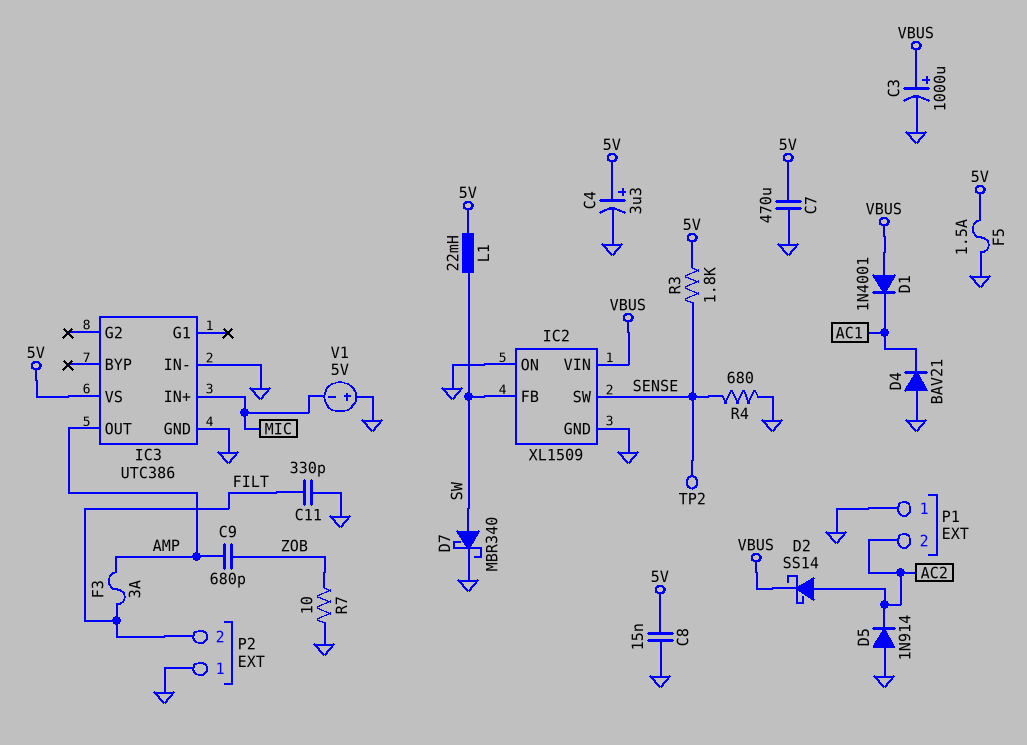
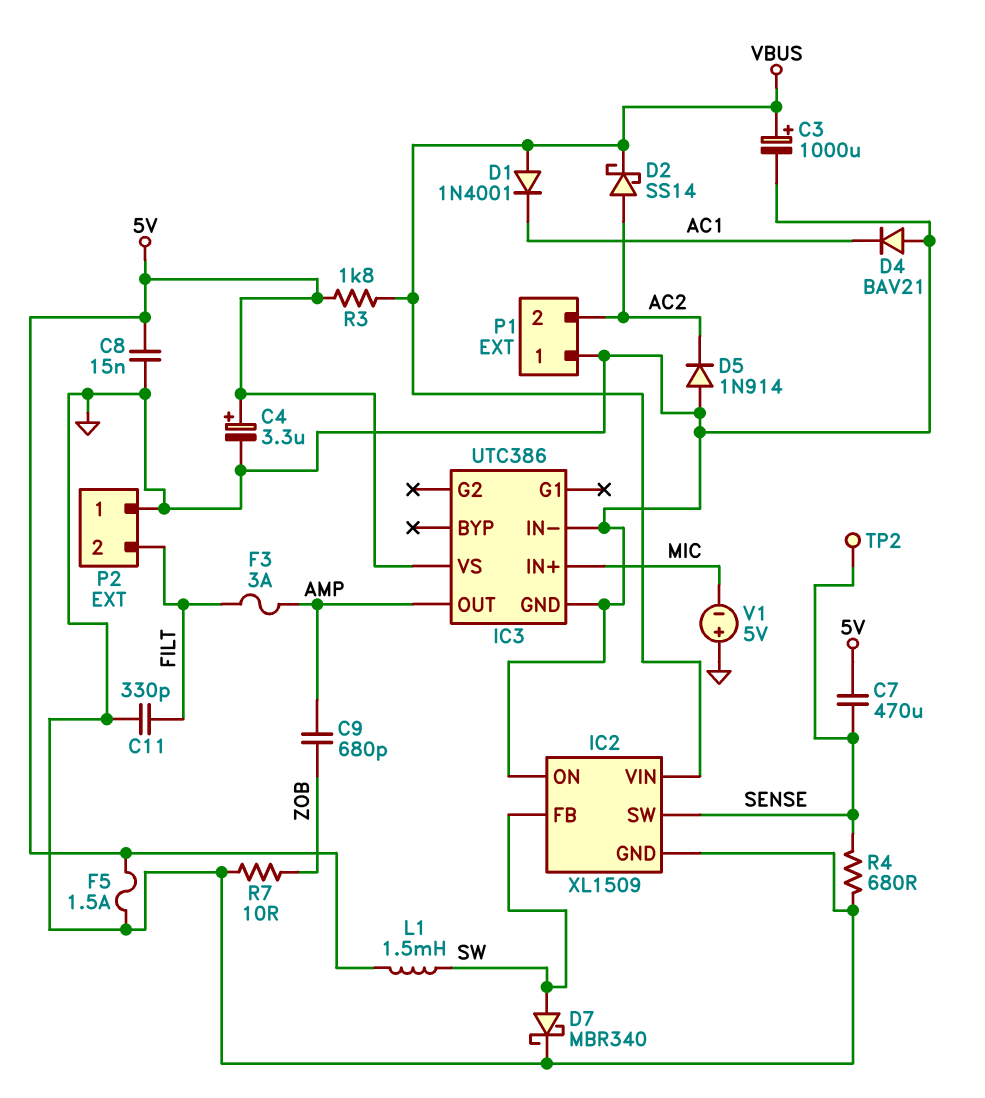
C7: 470uF (5V, GND) -> 470uF (5V, SENSE)
L1: 22mH (5V, SW) -> 1.5mH (5V, SW)
R3: 1.8k (5V, SENSE) -> 1.8k (5V, VBUS)

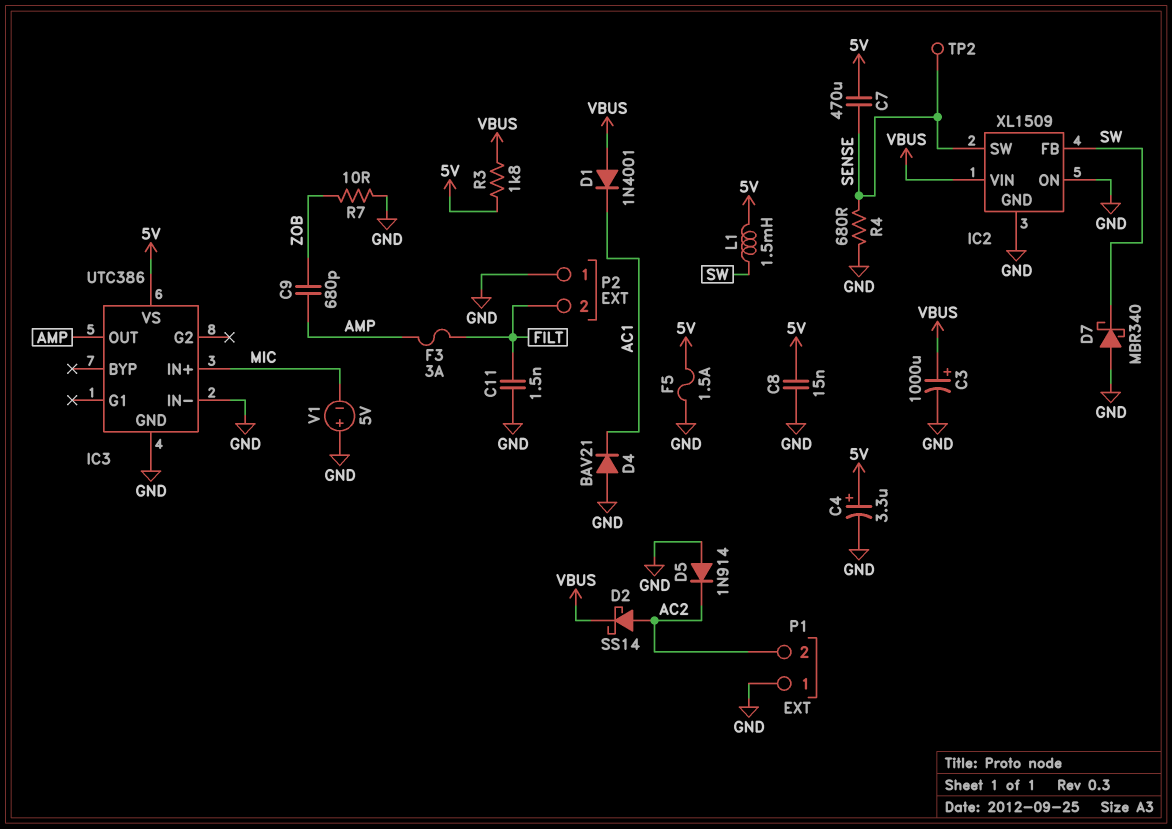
C11: 330pF (FILT, GND) -> 1.5nF (FILT, GND)
D7: schottky MBR340 (A SW, K GND) -> schottky MBR340 (A GND, K SW)

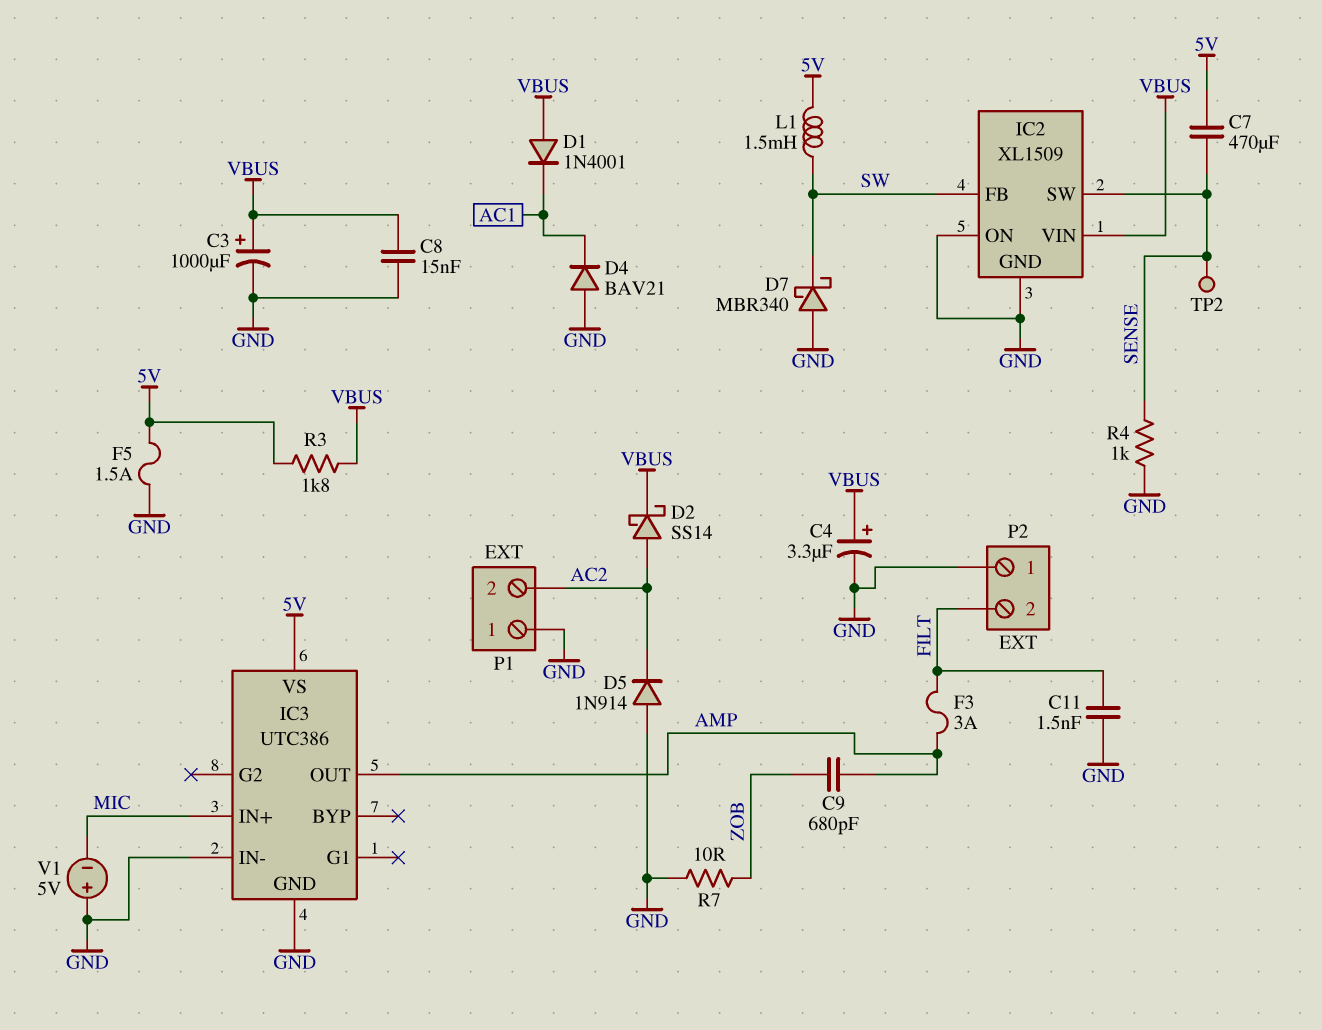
C4: 3.3uF (plus 5V, minus GND) -> 3.3uF (plus VBUS, minus GND)
C8: 15nF (5V, GND) -> 15nF (GND, VBUS)
R4: 680 (GND, SENSE) -> 1k (GND, SENSE)

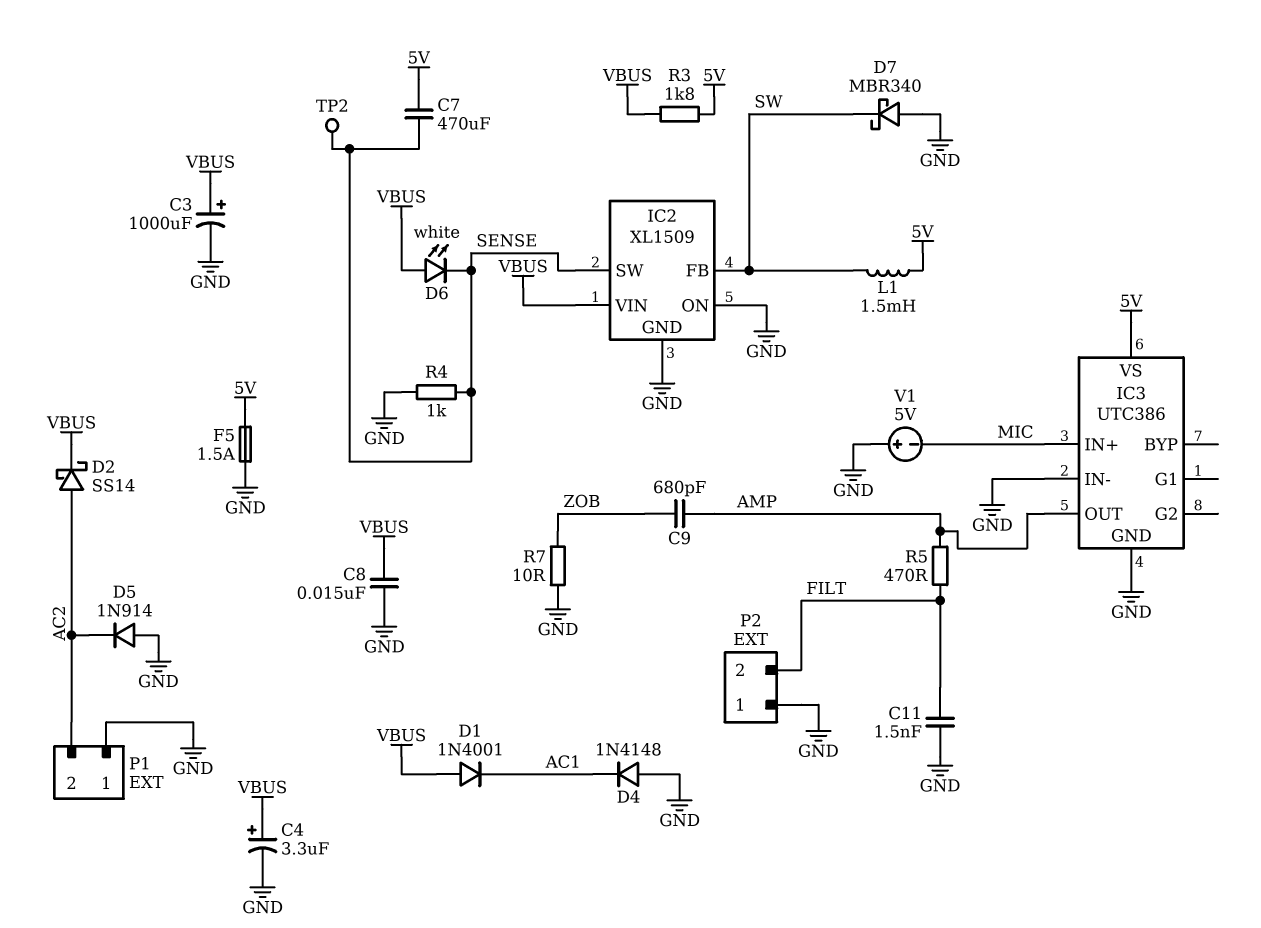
D4: diode BAV21 (A GND, K AC1) -> diode 1N4148 (A GND, K AC1)
D6: none -> LED white (A VBUS, K SENSE)
F3: 3A (AMP, FILT) -> none
R5: none -> 470 (AMP, FILT)

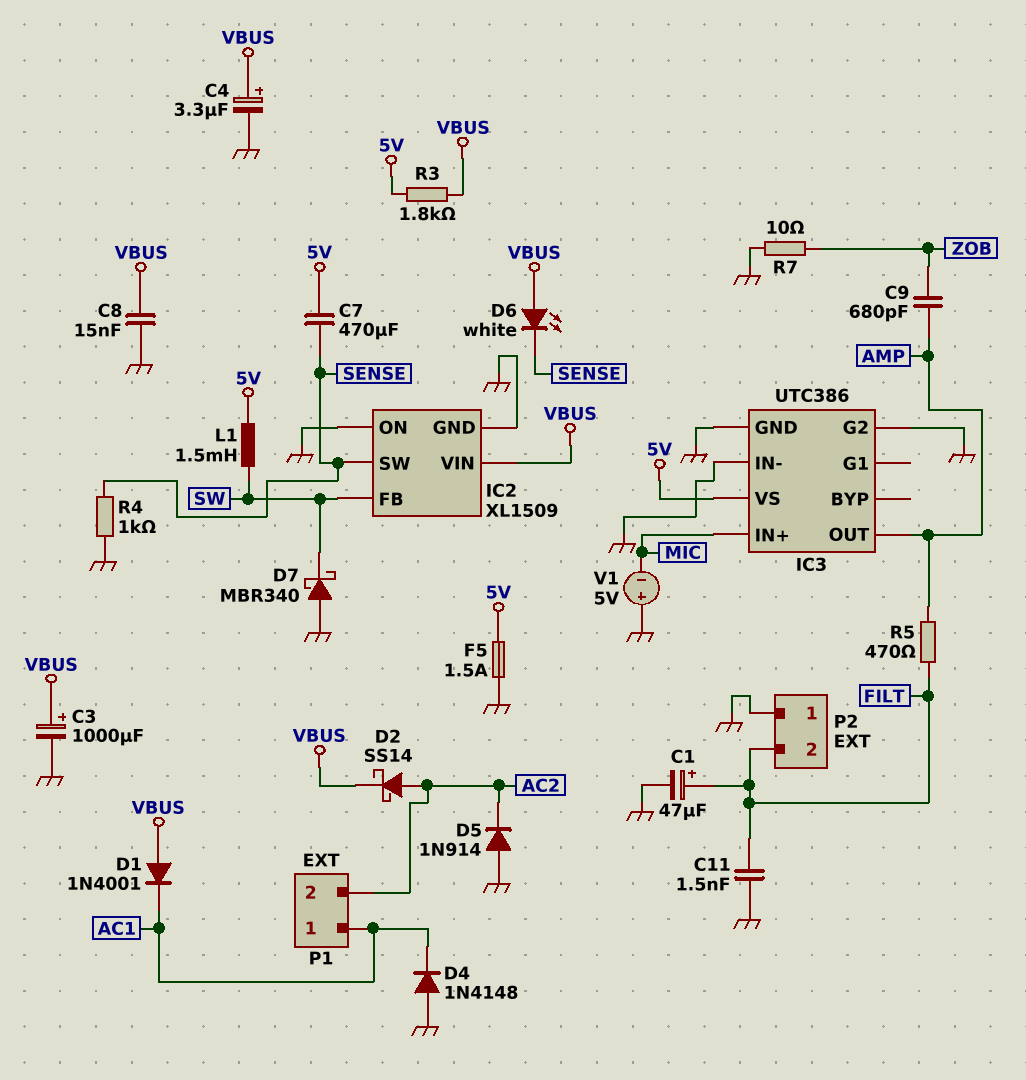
C1: none -> 47uF (plus FILT, minus GND)
IC3 pin G2: none -> GND
P1 pin 1: GND -> AC1
TP2: test point (SENSE) -> none

